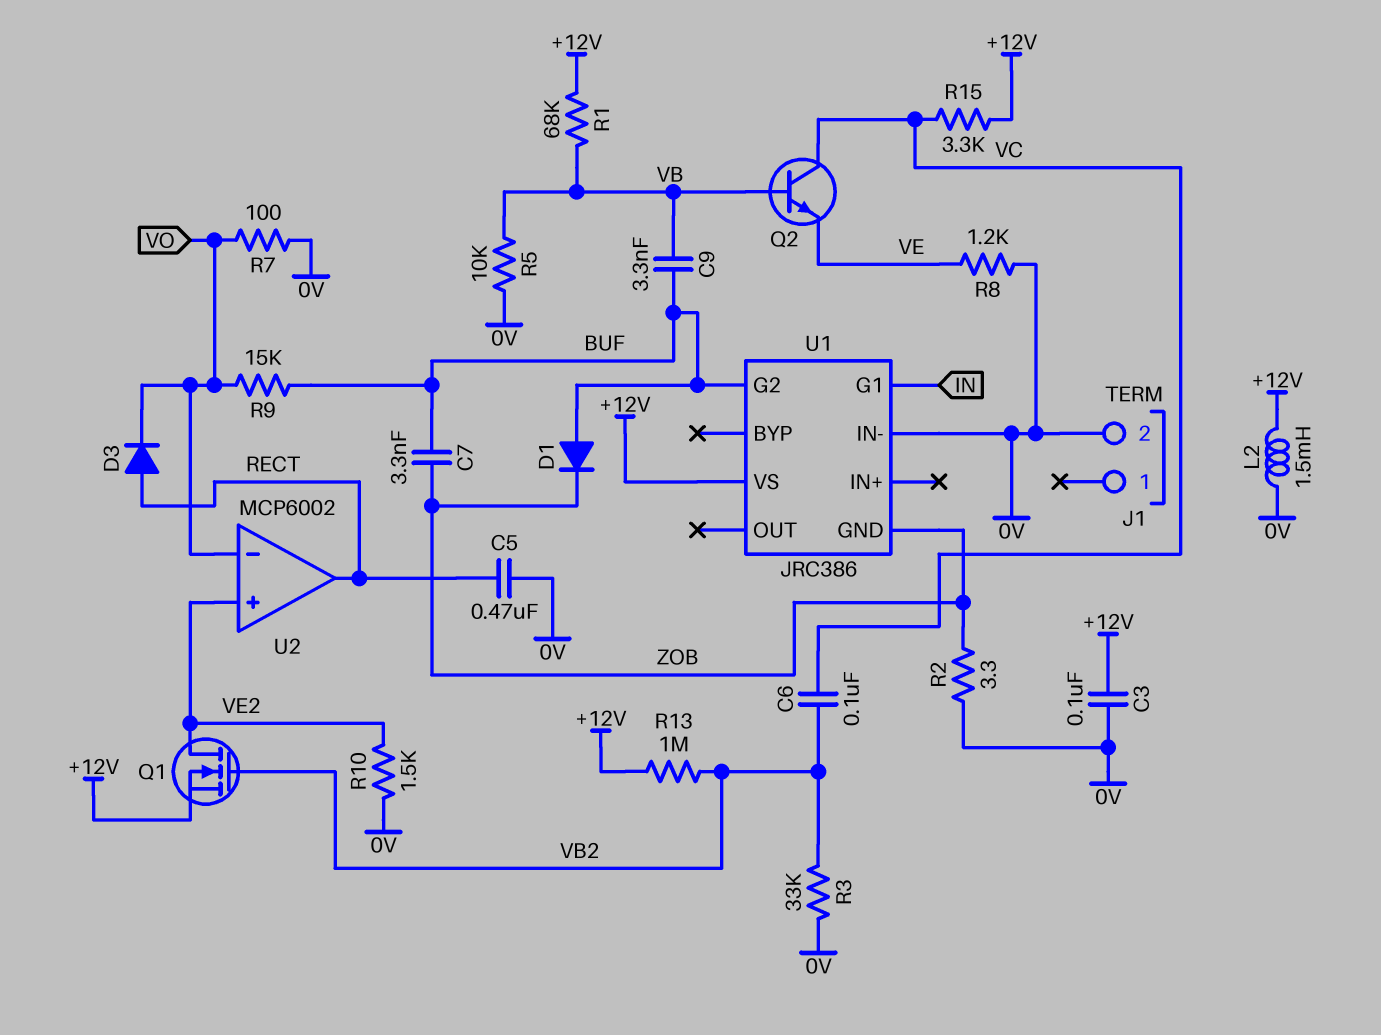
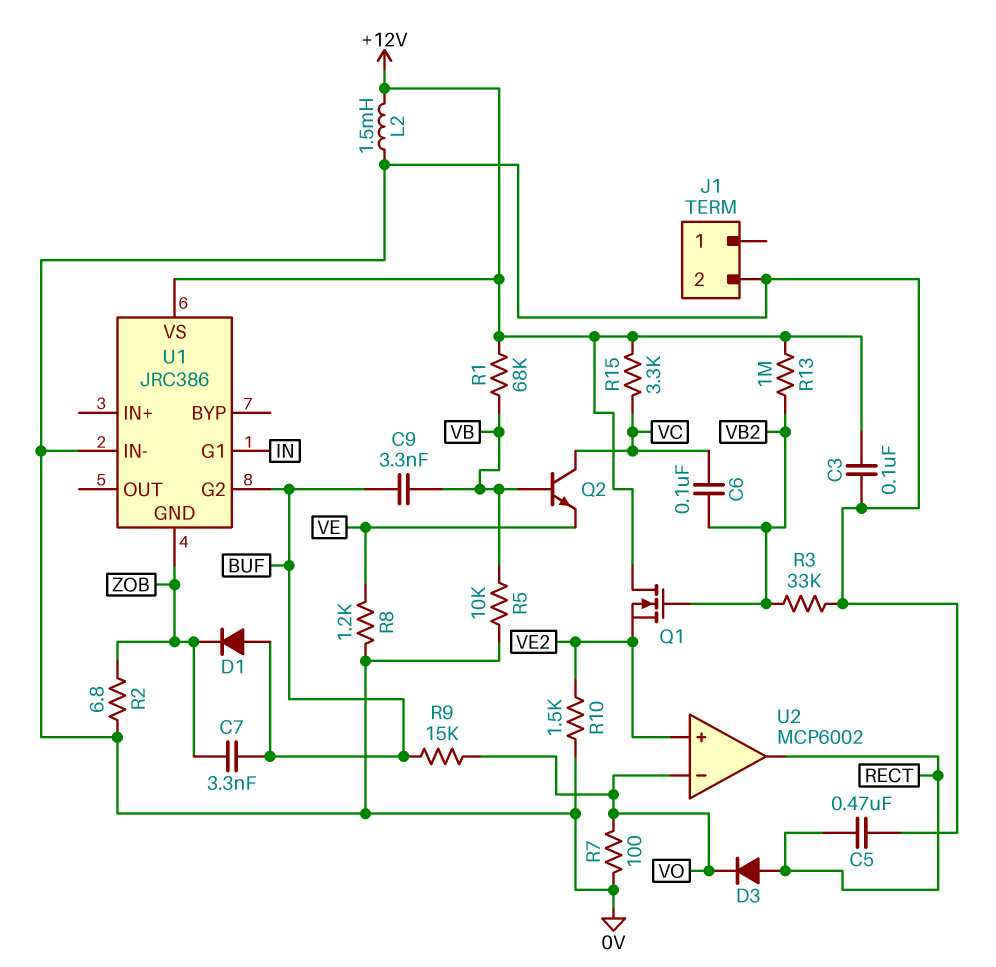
Q1: NMOS (G VB2, D VE2, S +12V) -> NMOS (G VB2, D +12V, S VE2)
R2: 3.3 (0V, ZOB) -> 6.8 (0V, ZOB)

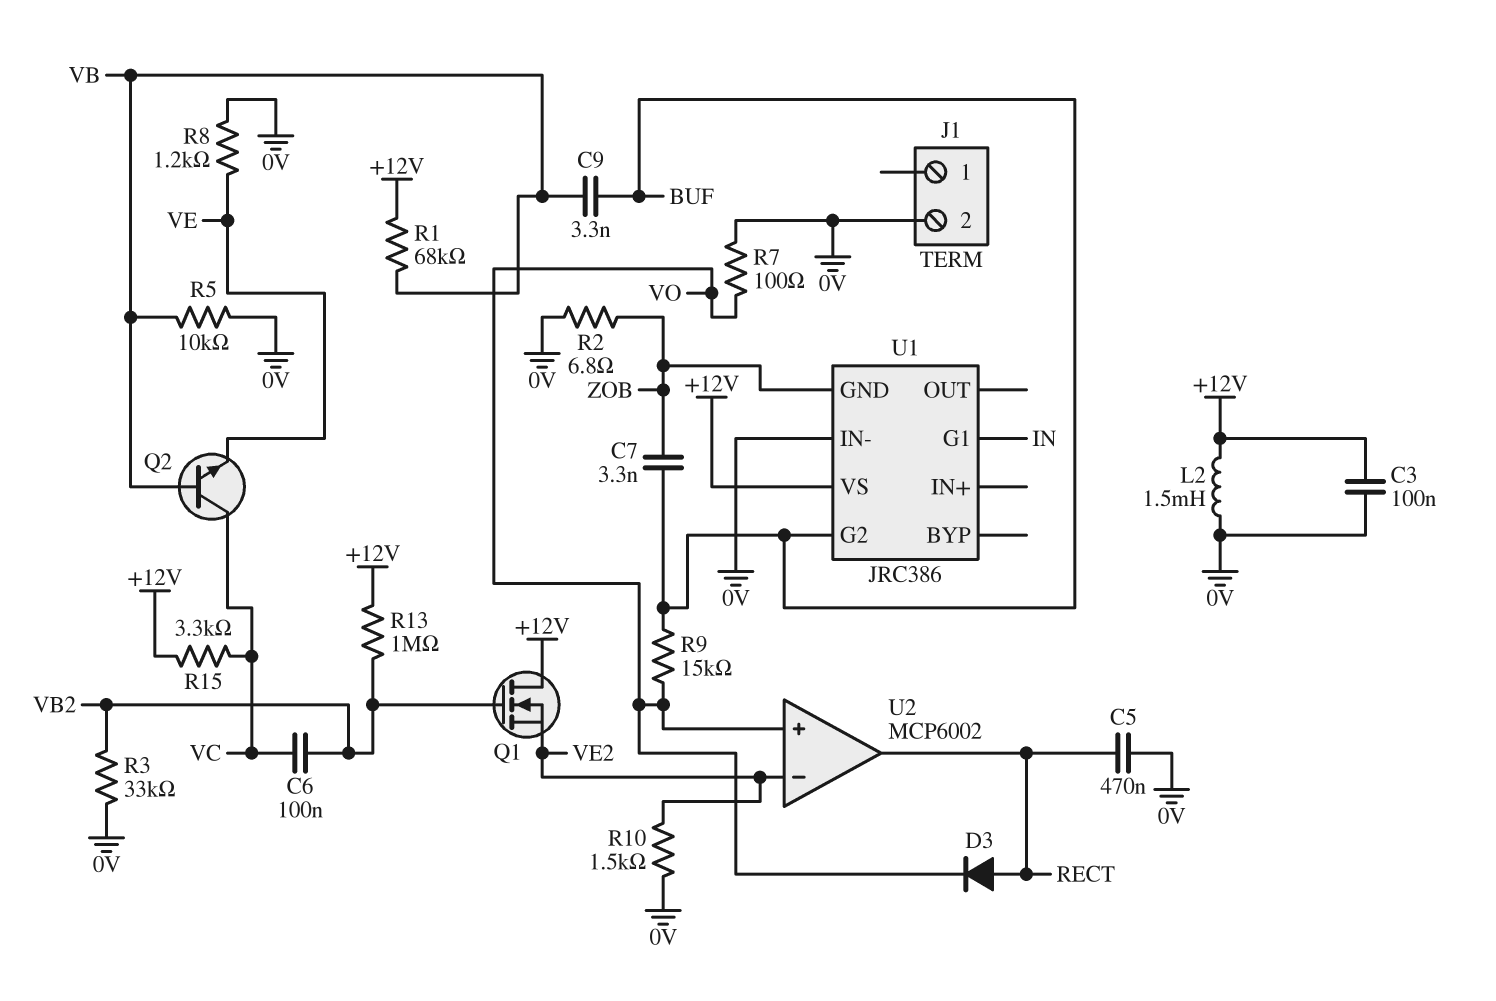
D1: diode (A BUF, K ZOB) -> none
U2 pin in+: VE2 -> VO
U2 pin in-: VO -> VE2

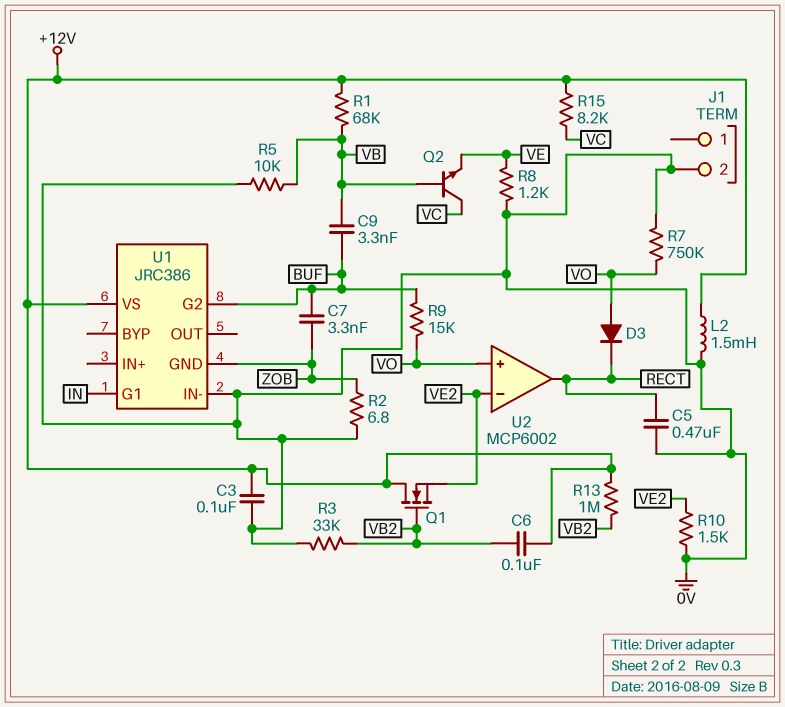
C6: 100nF (VB2, VC) -> 100nF (+12V, VB2)
D3: diode (A RECT, K VO) -> diode (A VO, K RECT)
R7: 100 (0V, VO) -> 750k (0V, VO)
R15: 3.3k (+12V, VC) -> 8.2k (+12V, VC)

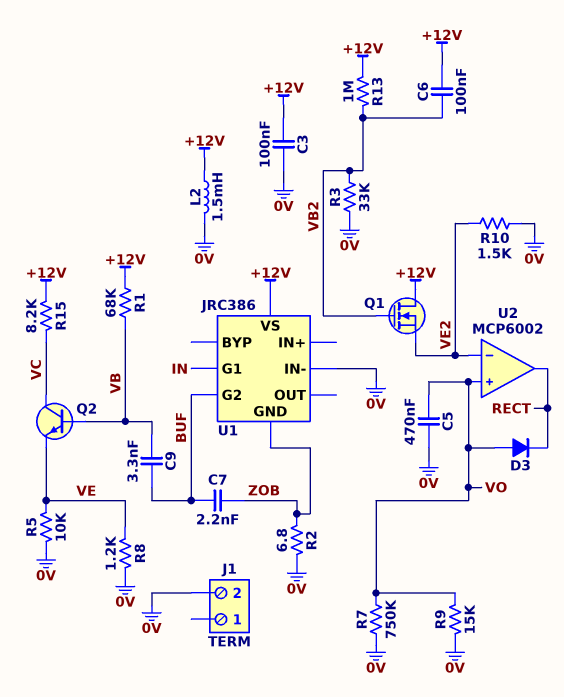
C5: 470nF (0V, RECT) -> 470nF (0V, VO)
C7: 3.3nF (BUF, ZOB) -> 2.2nF (BUF, ZOB)
R5: 10k (0V, VB) -> 10k (0V, VE)
R9: 15k (BUF, VO) -> 15k (0V, VO)

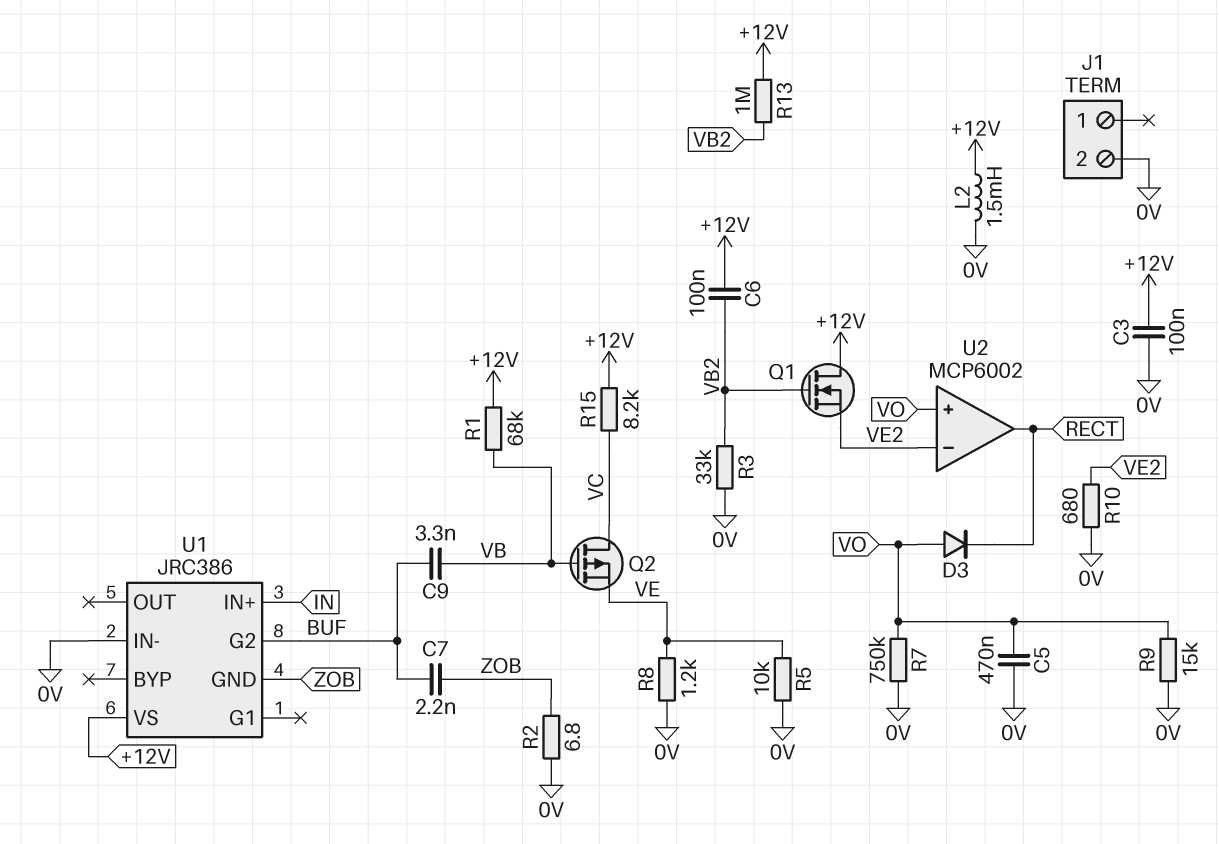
Q2: NPN (B VB, C VC, E VE) -> PMOS (G VB, D VC, S VE)
R10: 1.5k (0V, VE2) -> 680 (0V, VE2)
U1 pin G1: IN -> none
U1 pin IN+: none -> IN

